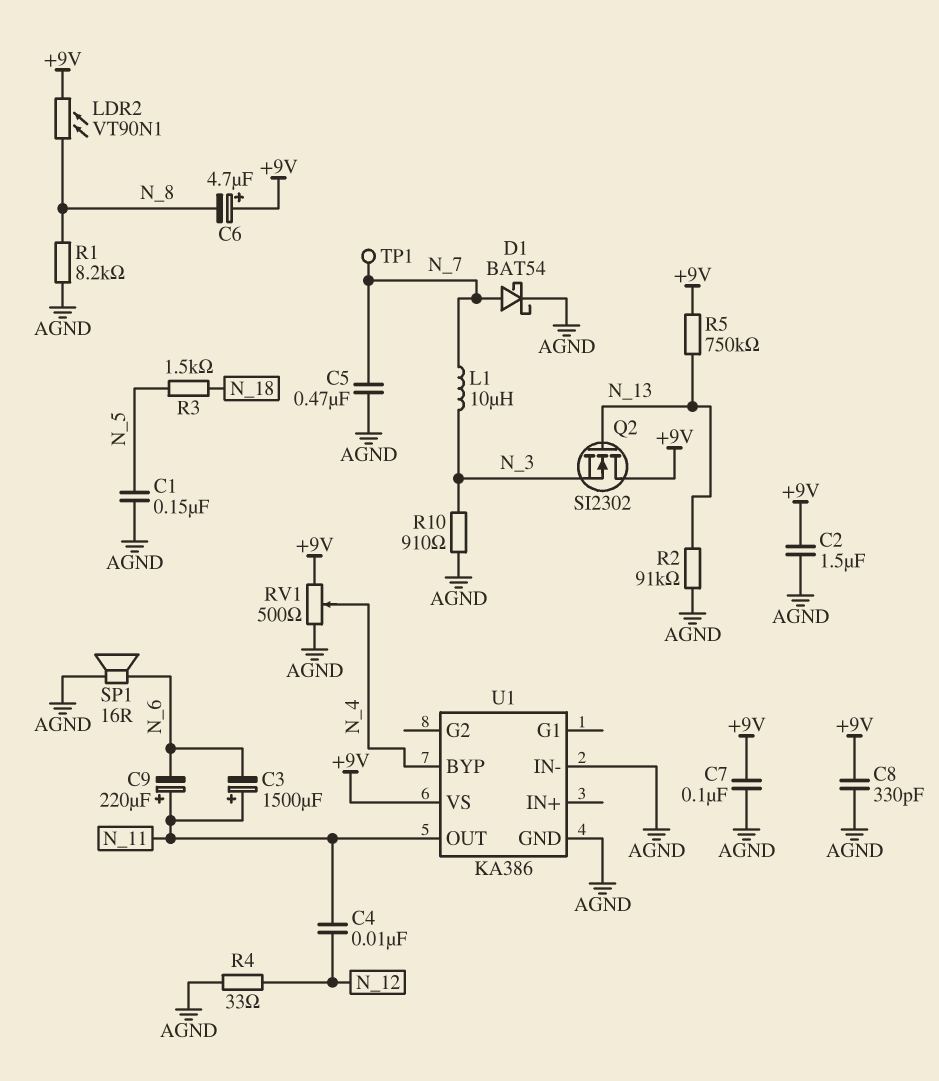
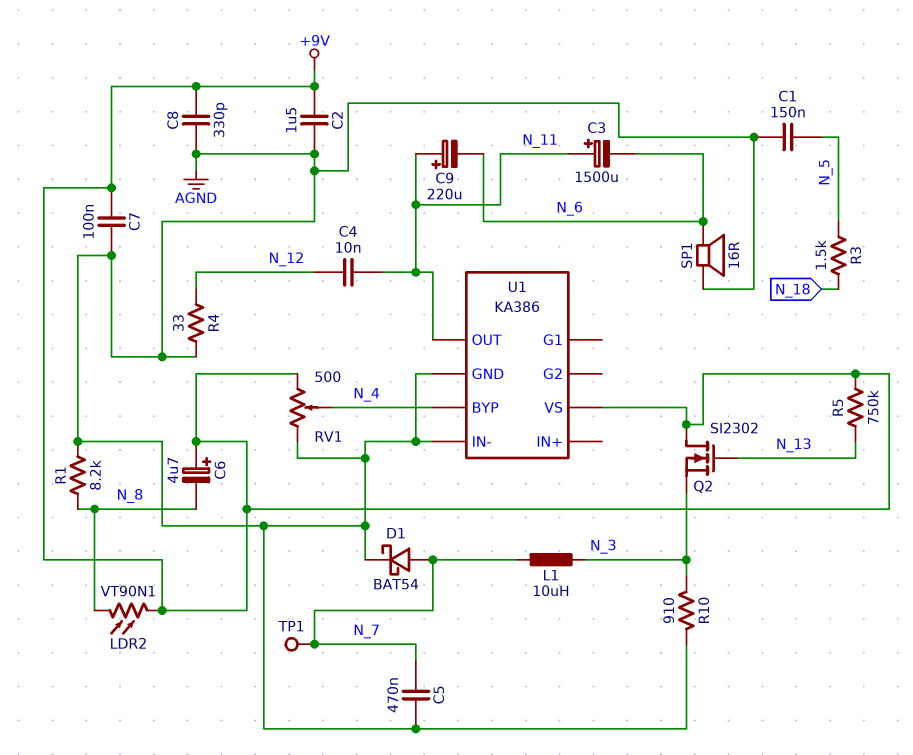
R2: 91k (AGND, N_13) -> none

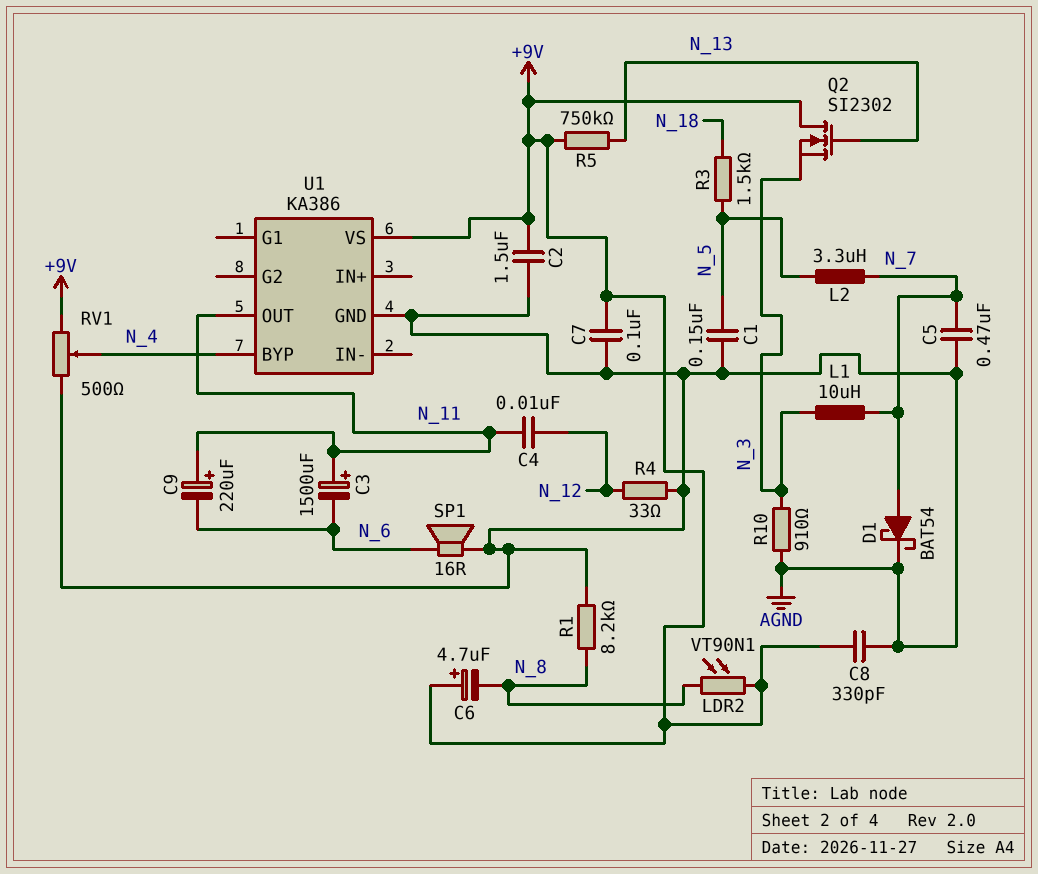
L2: none -> 3.3uH (N_5, N_7)
TP1: test point (N_7) -> none
U1 pin IN-: AGND -> none

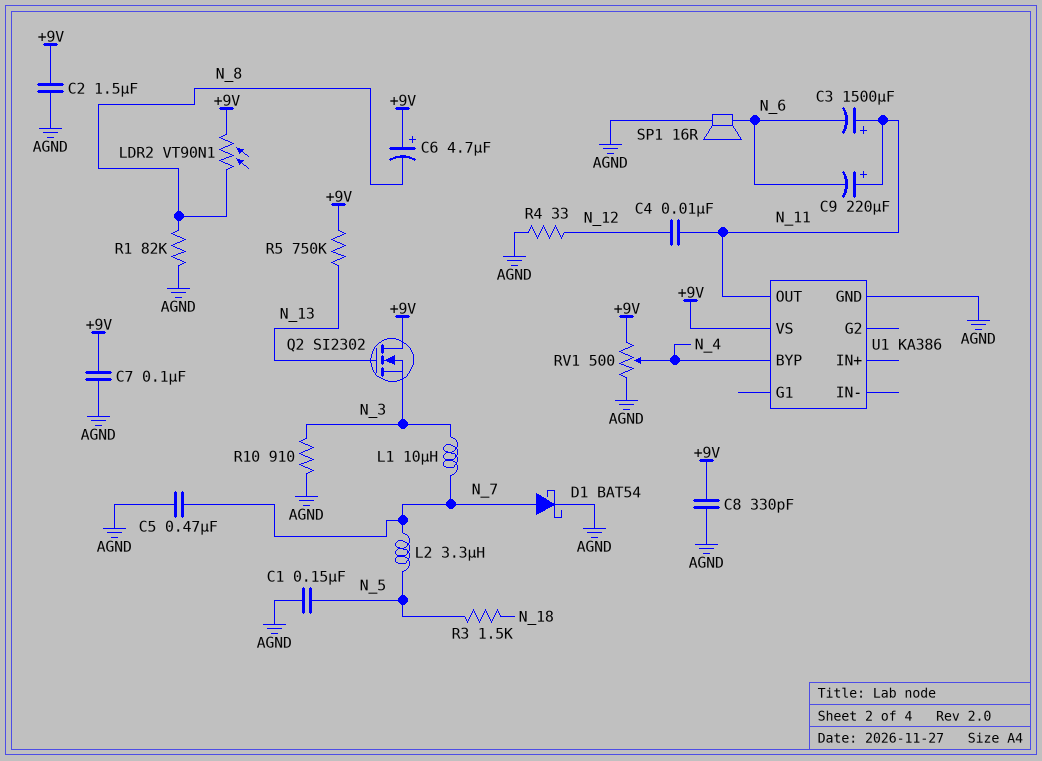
R1: 8.2k (AGND, N_8) -> 82k (AGND, N_8)

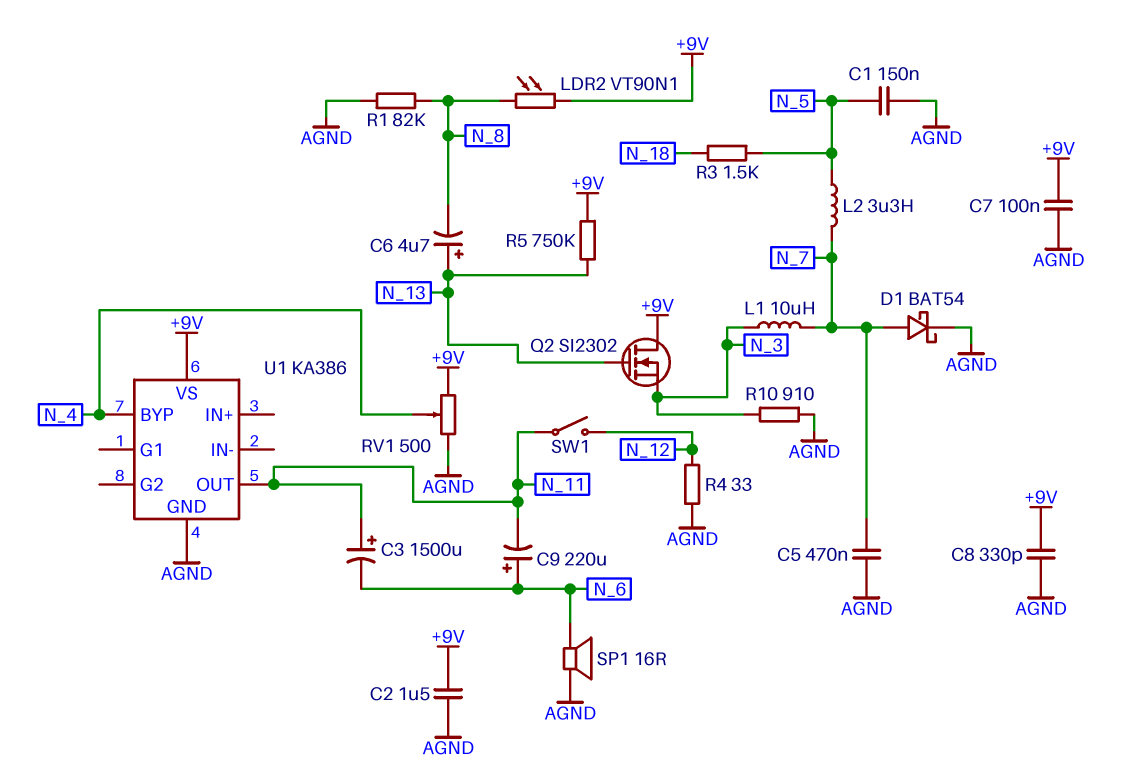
C4: 10nF (N_11, N_12) -> none
C6: 4.7uF (plus +9V, minus N_8) -> 4.7uF (plus N_13, minus N_8)
C9: 220uF (plus N_11, minus N_6) -> 220uF (plus N_6, minus N_11)
SW1: none -> switch (N_11, N_12)

